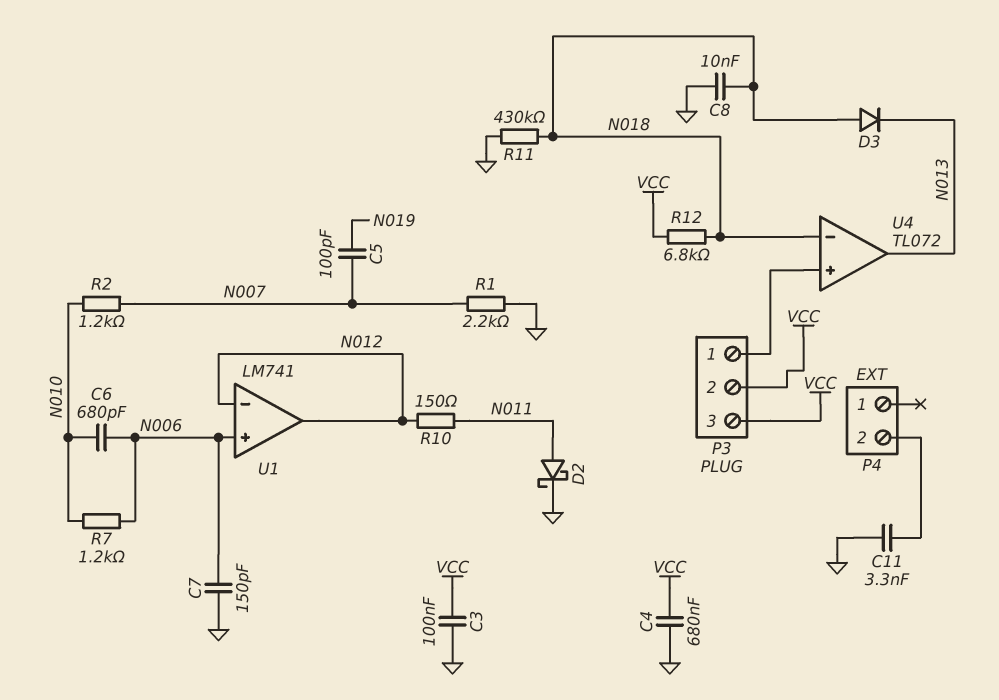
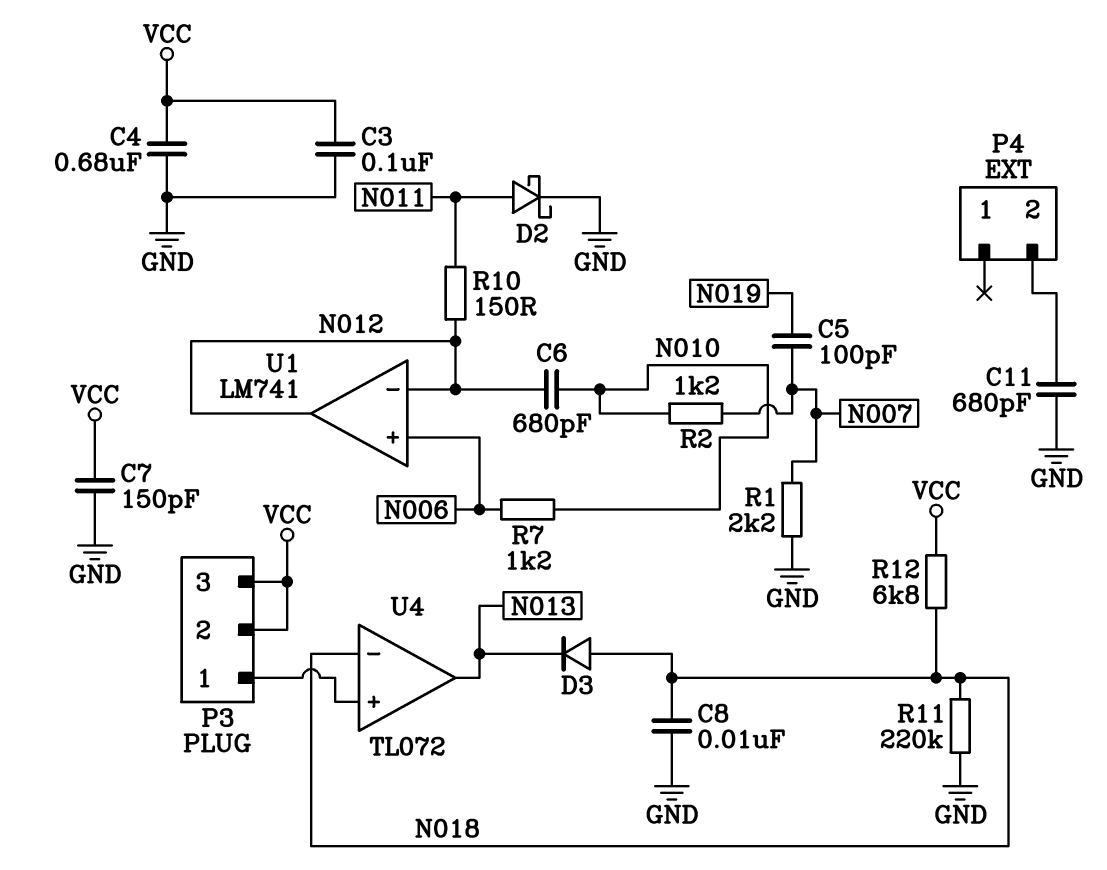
C6: 680pF (N006, N010) -> 680pF (N010, N012)
C7: 150pF (GND, N006) -> 150pF (GND, VCC)
C11: 3.3nF (GND, P4/2) -> 680pF (GND, P4/2)
R11: 430k (GND, N018) -> 220k (GND, N018)

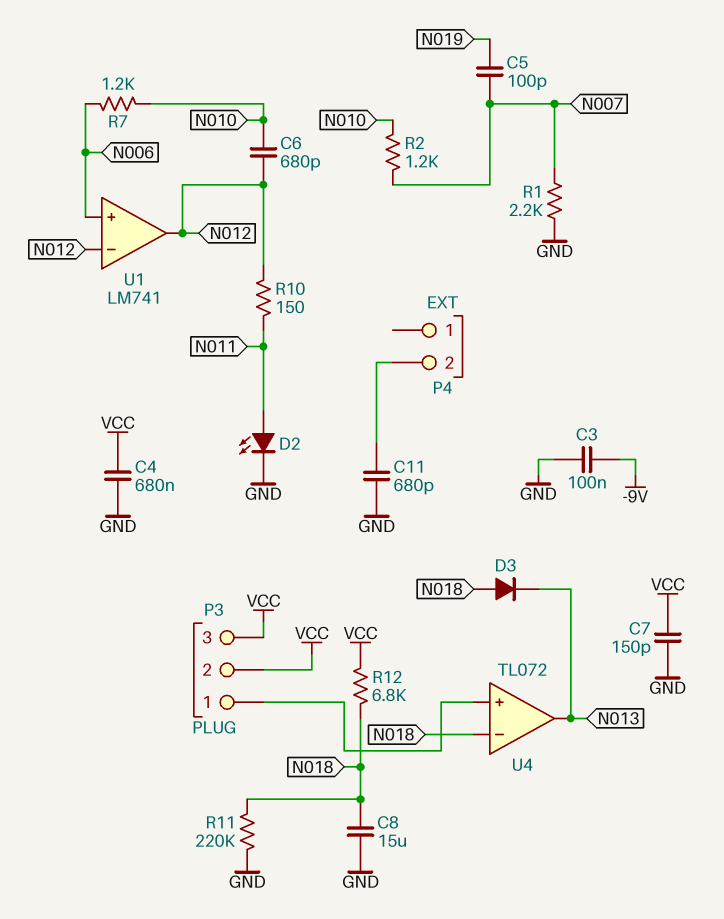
C3: 100nF (GND, VCC) -> 100nF (-9V, GND)
C8: 10nF (GND, N018) -> 15uF (GND, N018)
D2: schottky (A N011, K GND) -> LED (A N011, K GND)

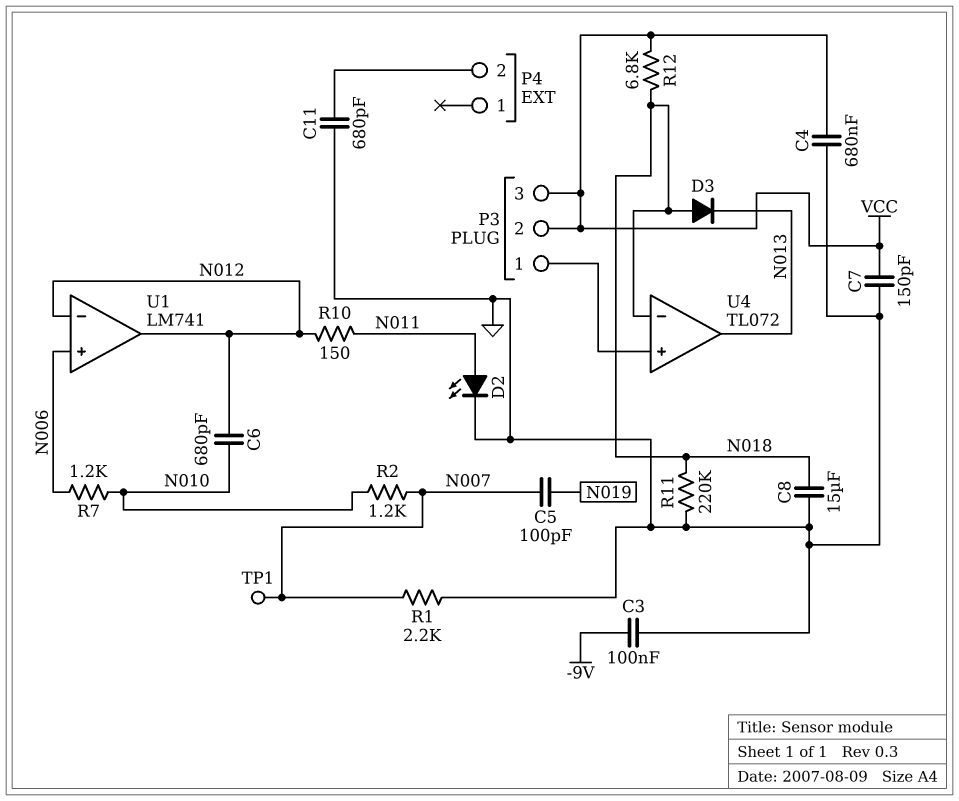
TP1: none -> test point (N007)

